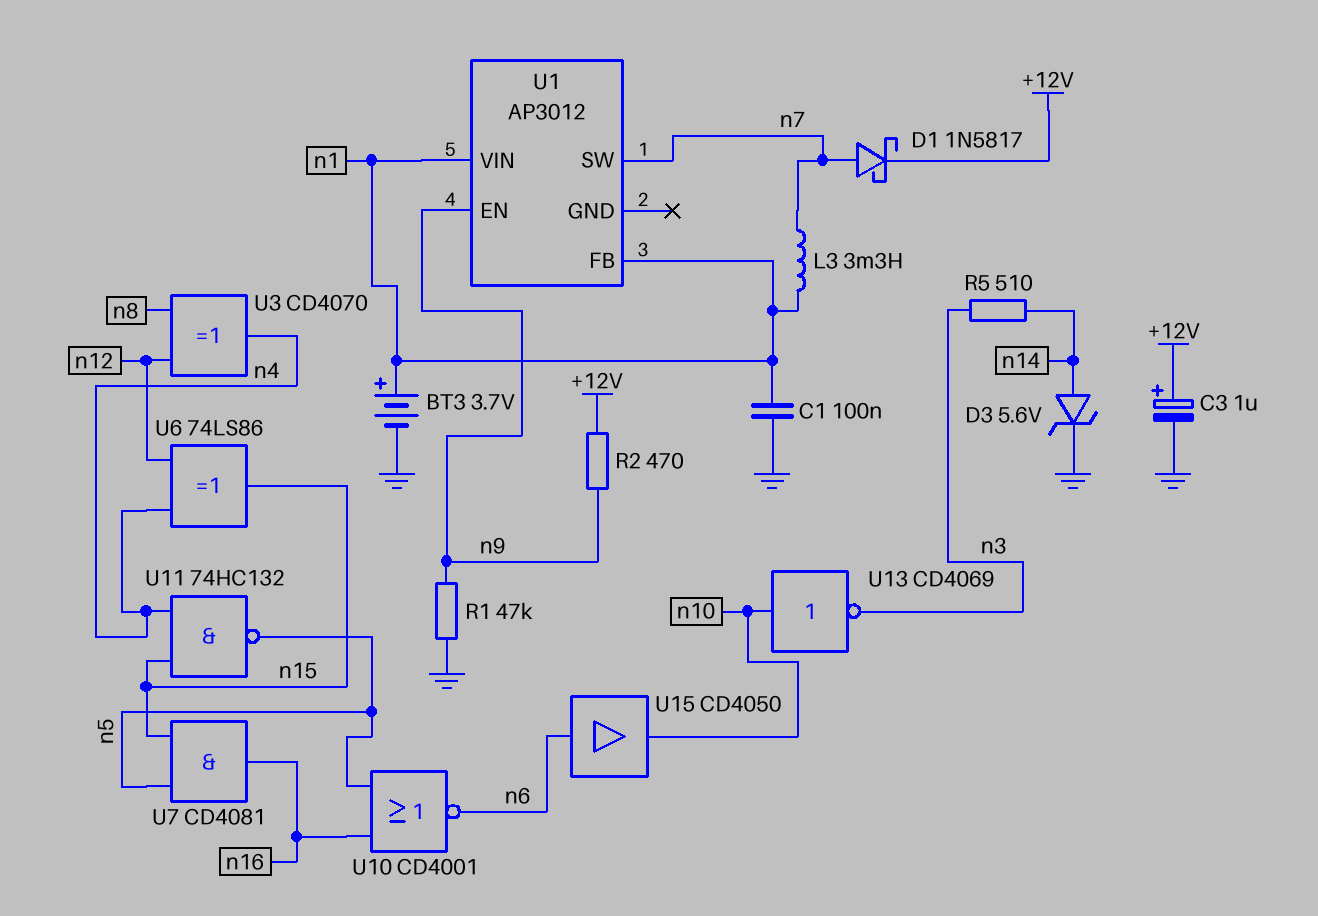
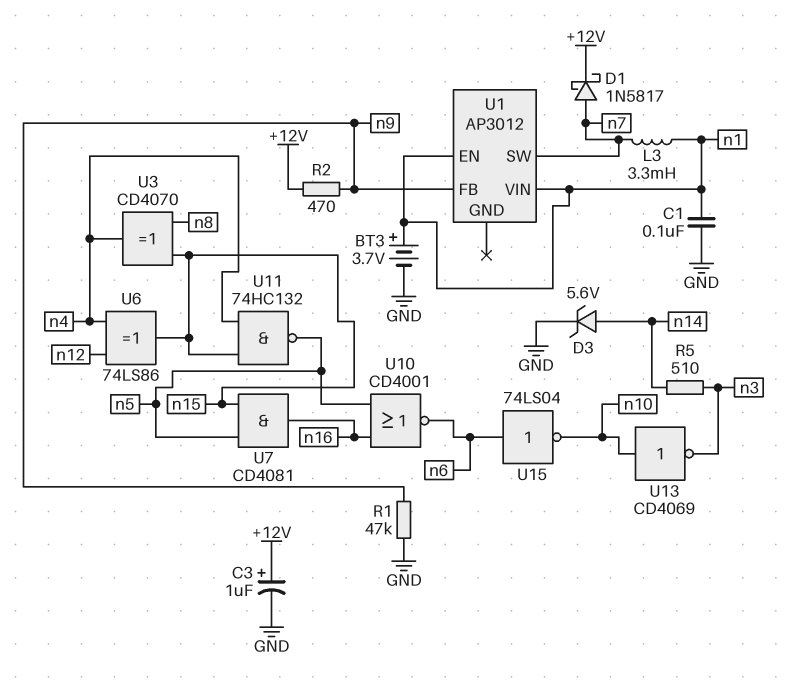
U1 pin EN: n9 -> n1
U1 pin FB: n1 -> n9
U3: XOR CD4070 (in n8, in n12, out n4) -> XOR CD4070 (in n8, in n15, out n4)
U15: buffer CD4050 (in n6, out n10) -> NOT 74LS04 (in n6, out n10)

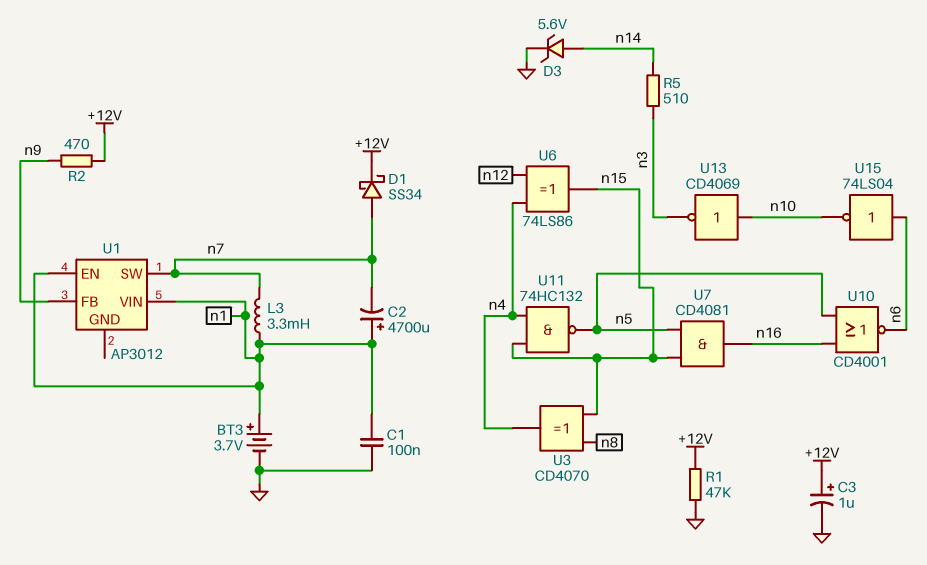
C2: none -> 4700uF (plus n1, minus n7)
D1: schottky 1N5817 (A n7, K +12V) -> schottky SS34 (A n7, K +12V)
R1: 47k (GND, n9) -> 47k (+12V, GND)

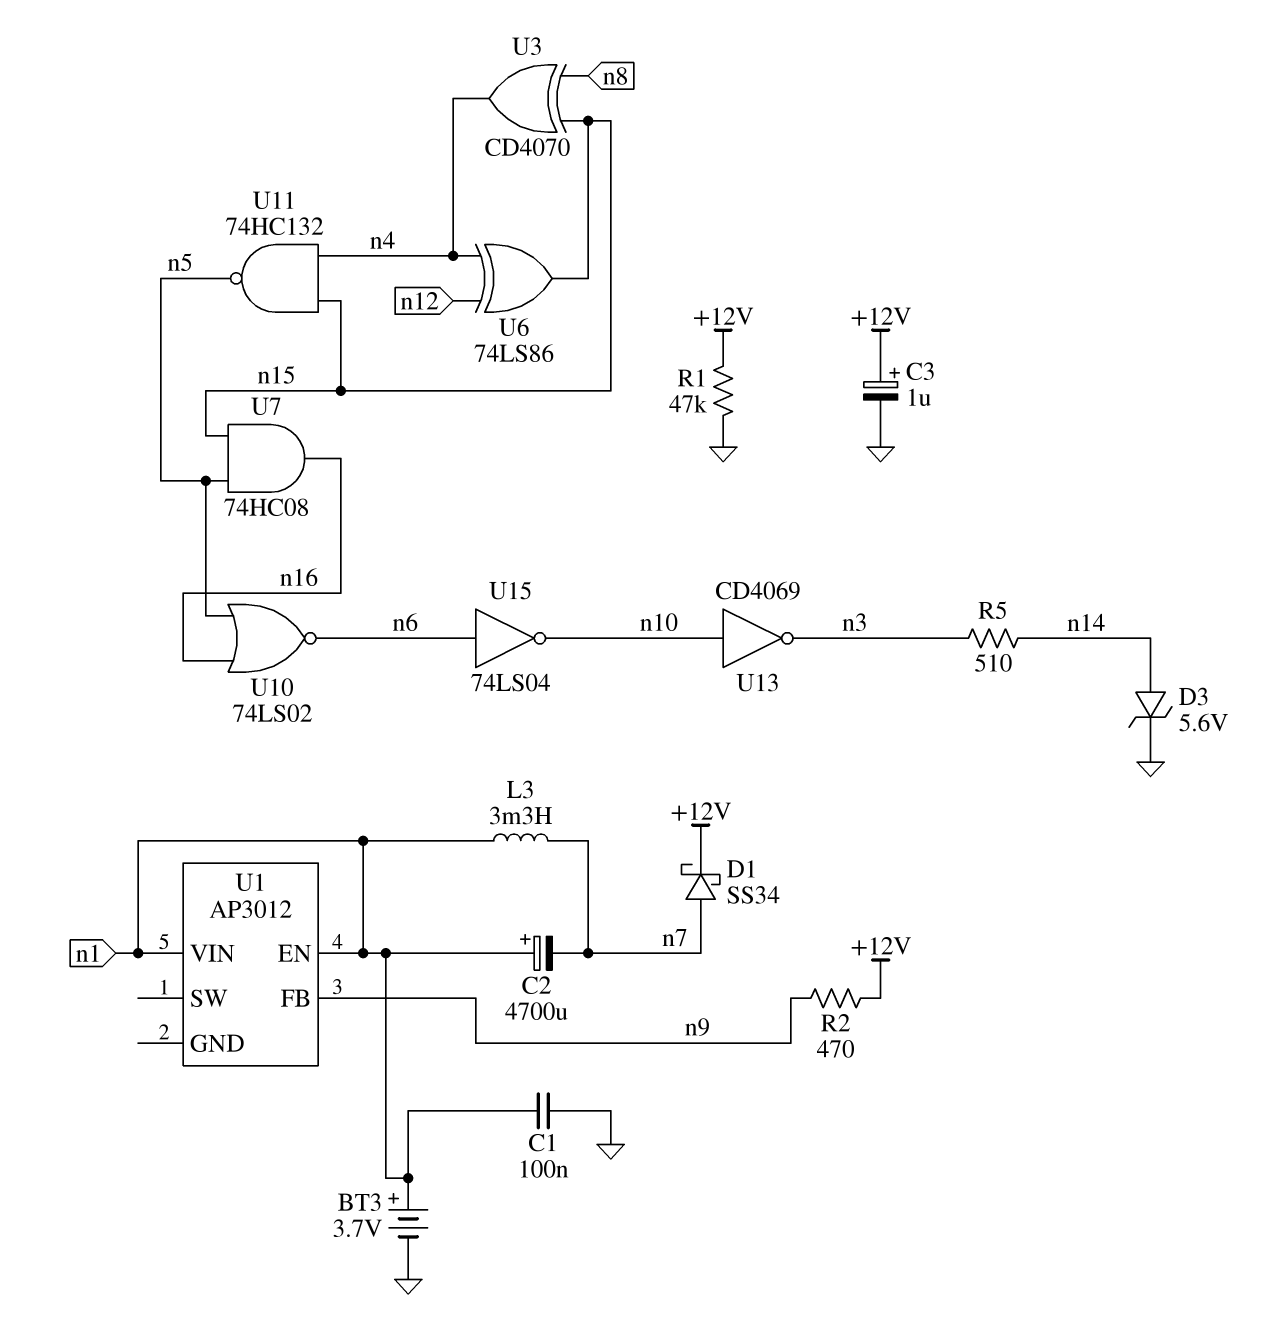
U1 pin SW: n7 -> none
U7: AND CD4081 (in n5, in n15, out n16) -> AND 74HC08 (in n5, in n15, out n16)
U10: NOR CD4001 (in n5, in n16, out n6) -> NOR 74LS02 (in n5, in n16, out n6)

